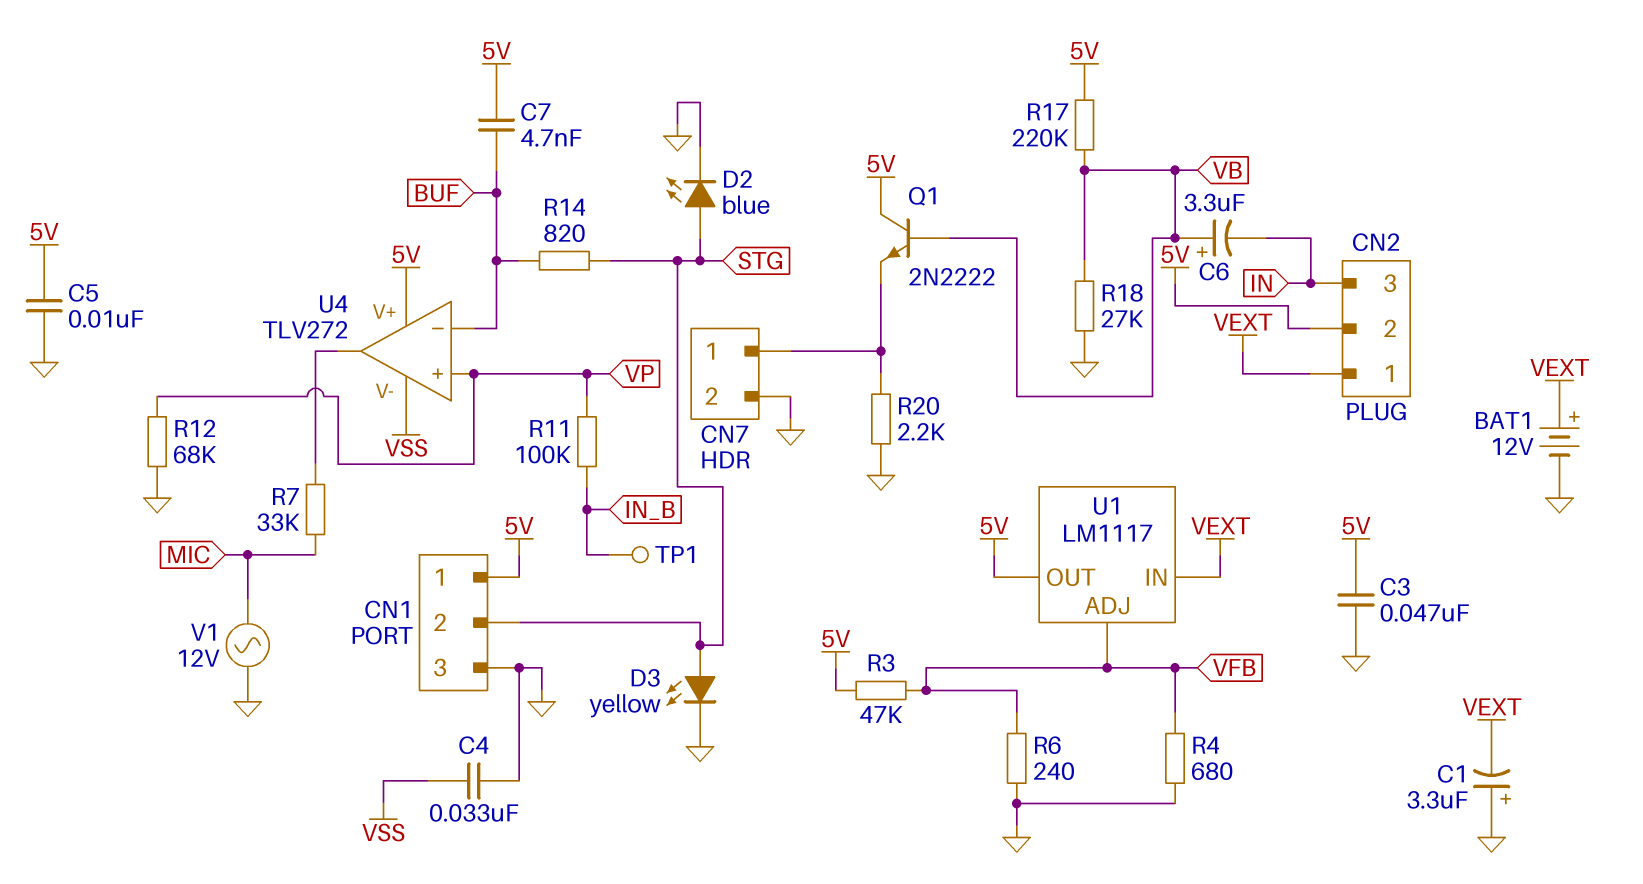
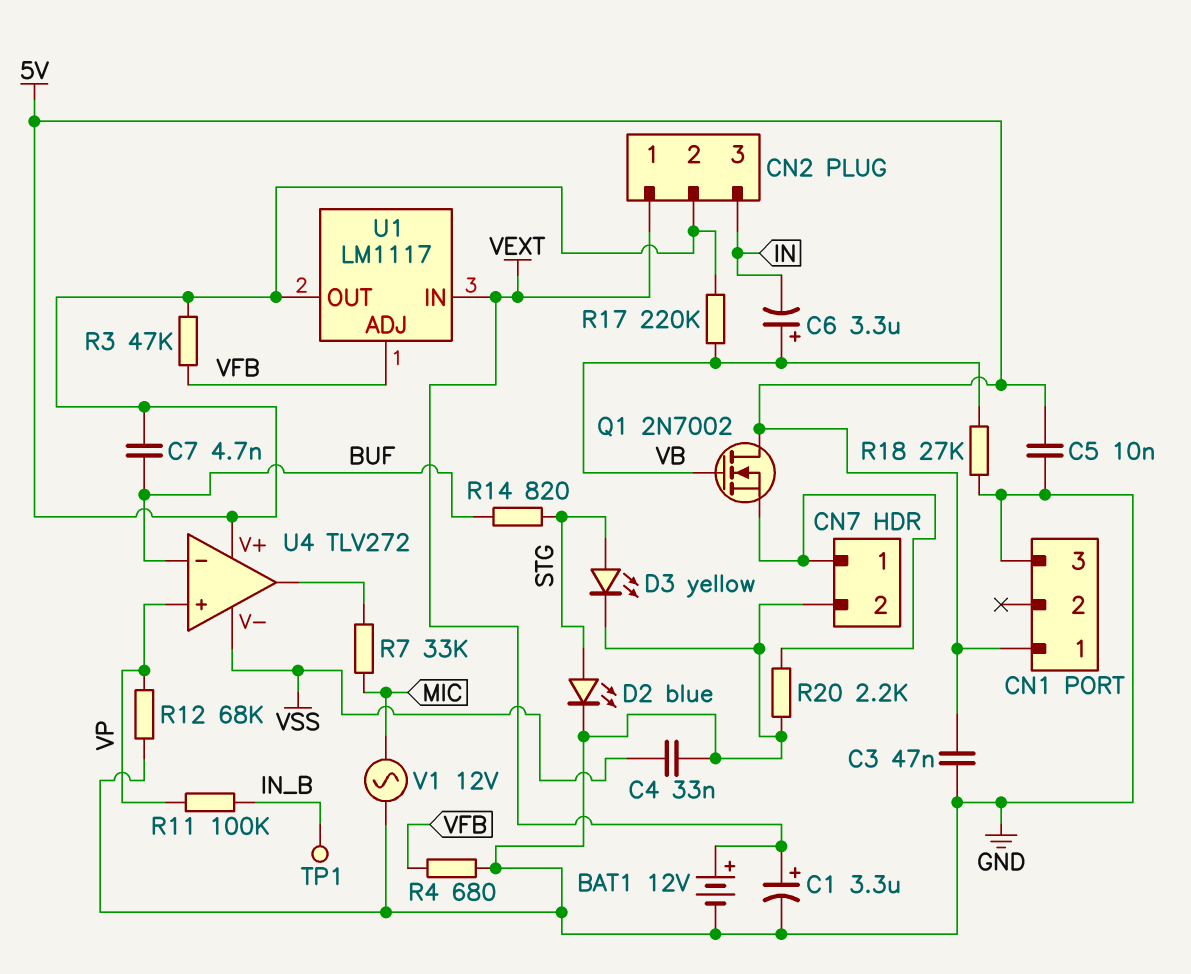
C1: 3.3uF (plus GND, minus VEXT) -> 3.3uF (plus VEXT, minus GND)
CN1 pin 2: STG -> none
Q1: NPN 2N2222 (B VB, C 5V, E CN7/1) -> NMOS 2N7002 (G VB, D 5V, S CN7/1)
R6: 240 (GND, VFB) -> none

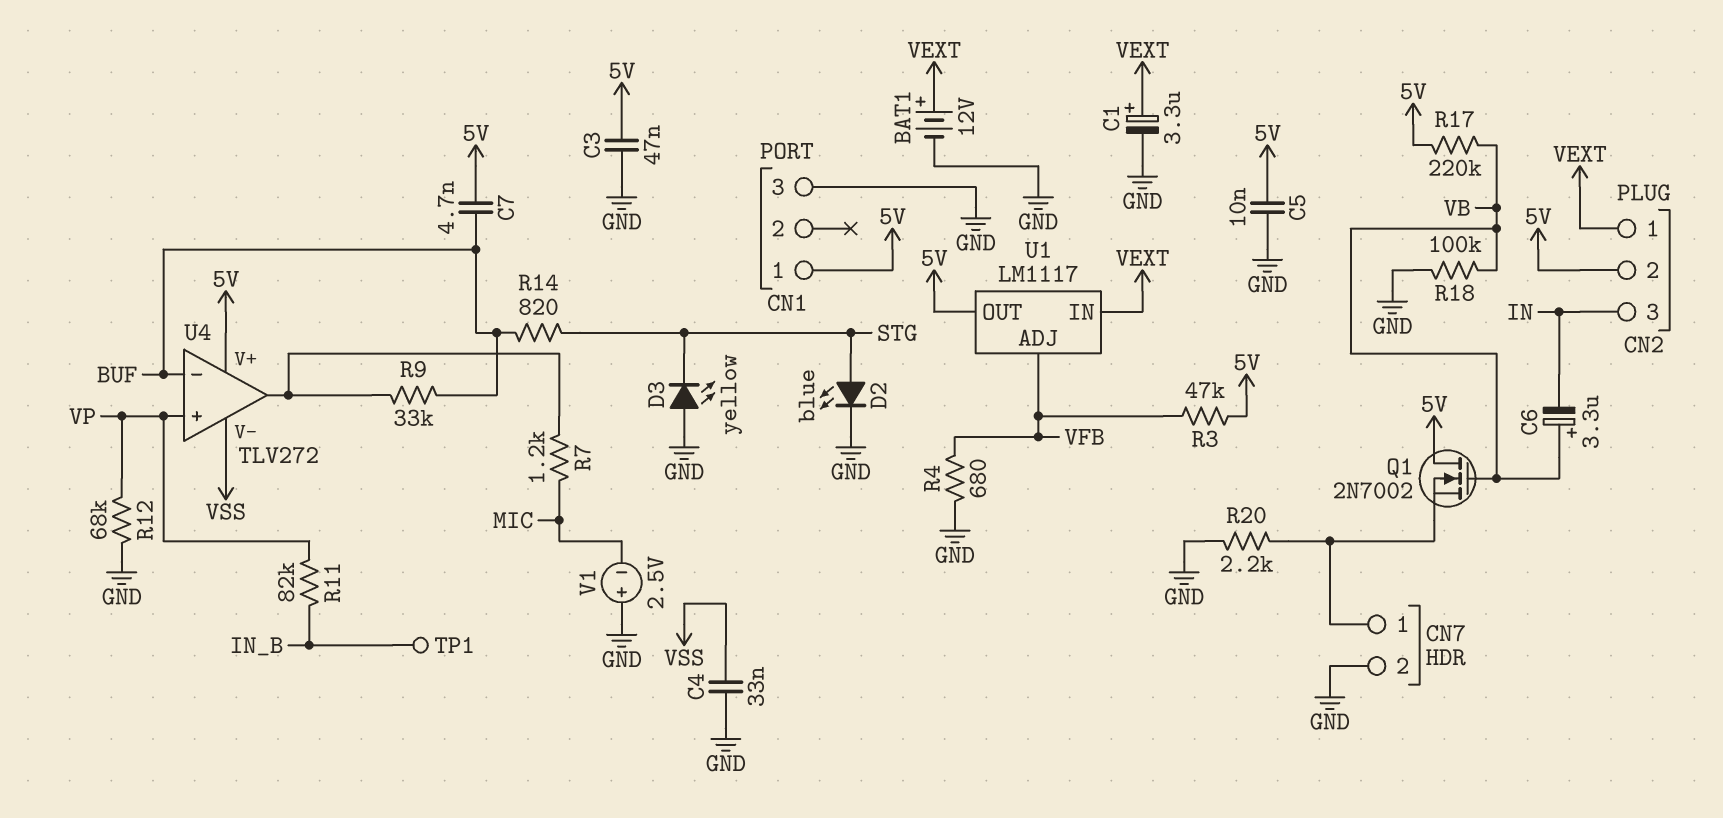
D3: LED yellow (A STG, K GND) -> LED yellow (A GND, K STG)
R7: 33k (MIC, U4/out) -> 1.2k (MIC, U4/out)
R9: none -> 33k (BUF, U4/out)
R11: 100k (IN_B, VP) -> 82k (IN_B, VP)
R18: 27k (GND, VB) -> 100k (GND, VB)
V1: AC 12V (GND, MIC) -> 2.5V (plus GND, minus MIC)

